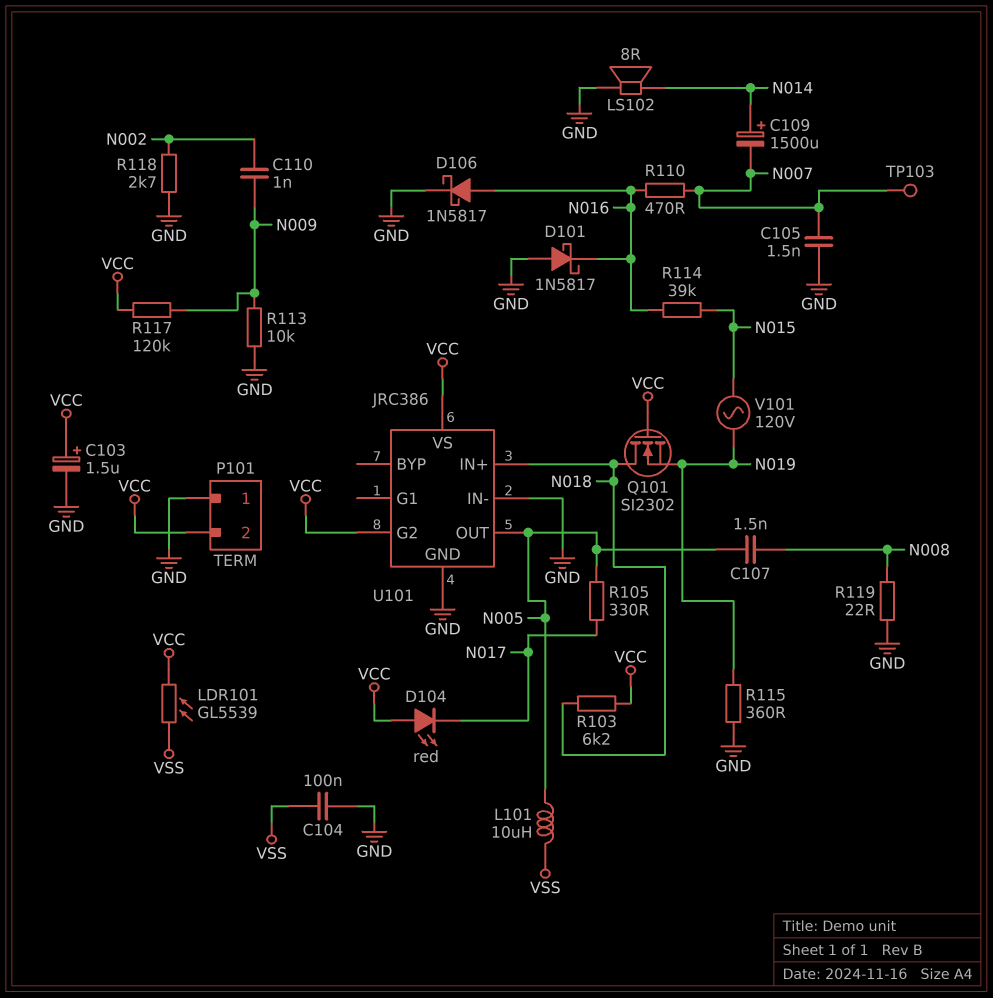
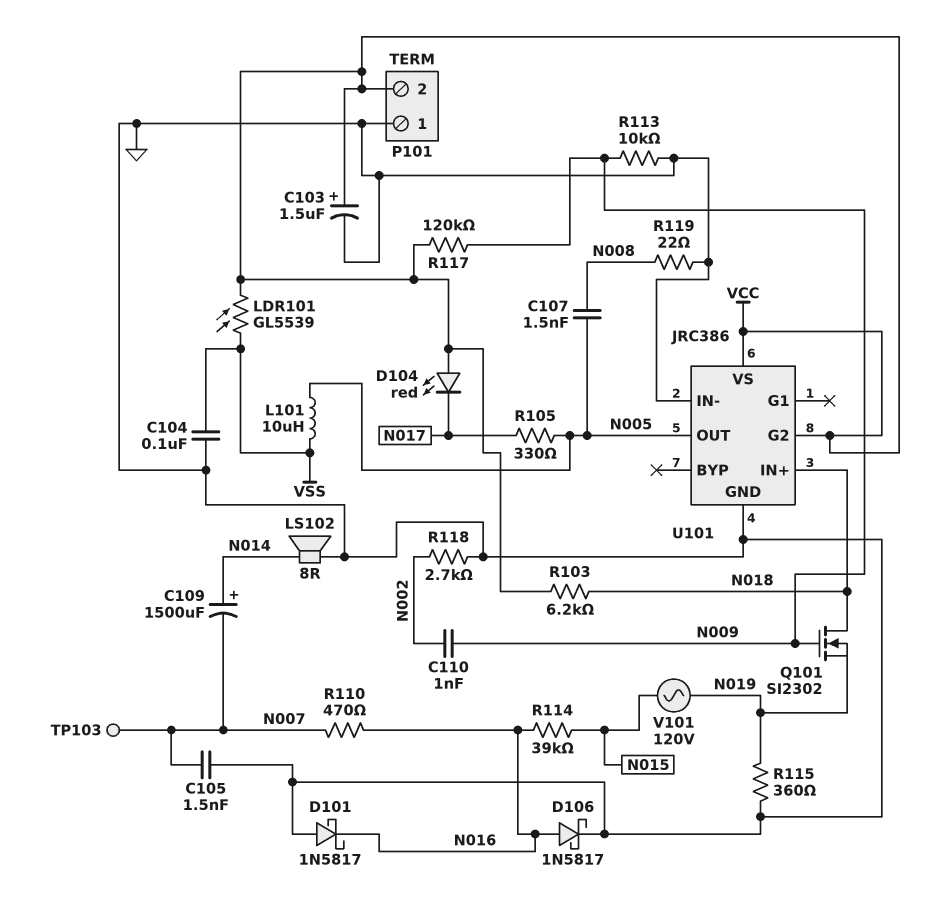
Q101: NMOS SI2302 (G VCC, D N018, S N019) -> NMOS SI2302 (G N009, D N018, S N019)

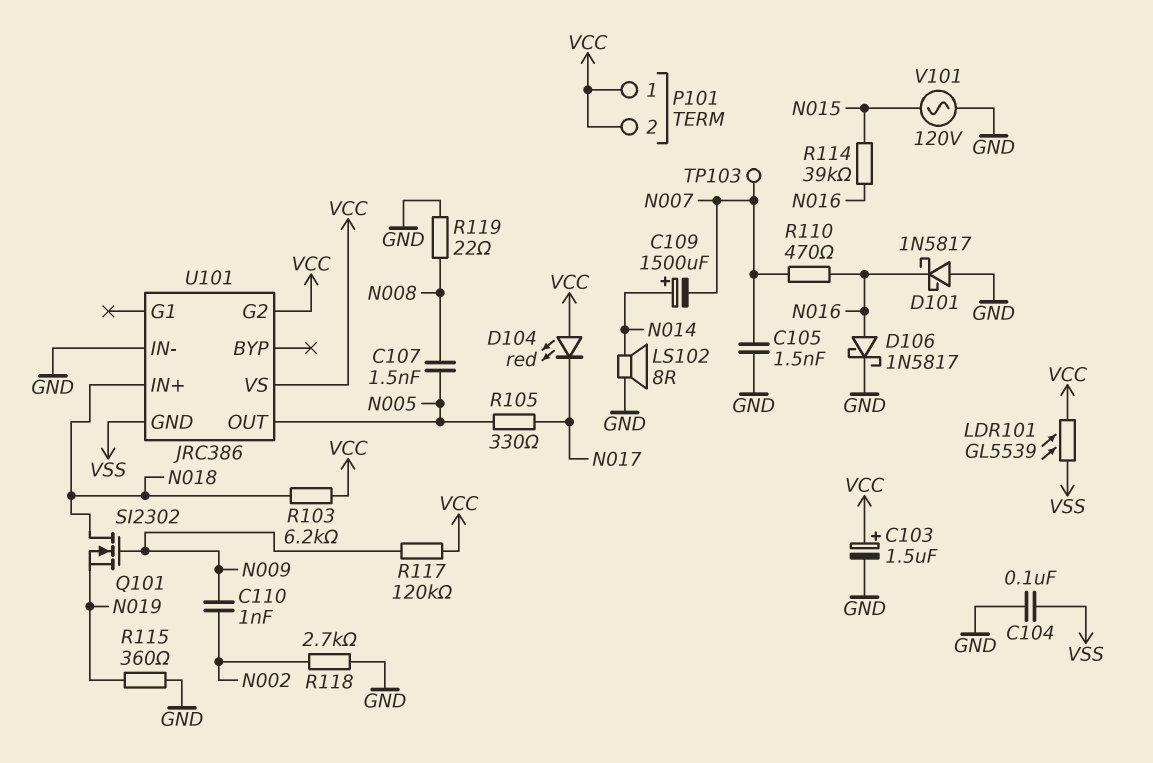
L101: 10uH (N005, VSS) -> none
P101 pin 1: GND -> VCC
R113: 10k (GND, N009) -> none
U101 pin GND: GND -> VSS
V101: AC 120V (N015, N019) -> AC 120V (GND, N015)

